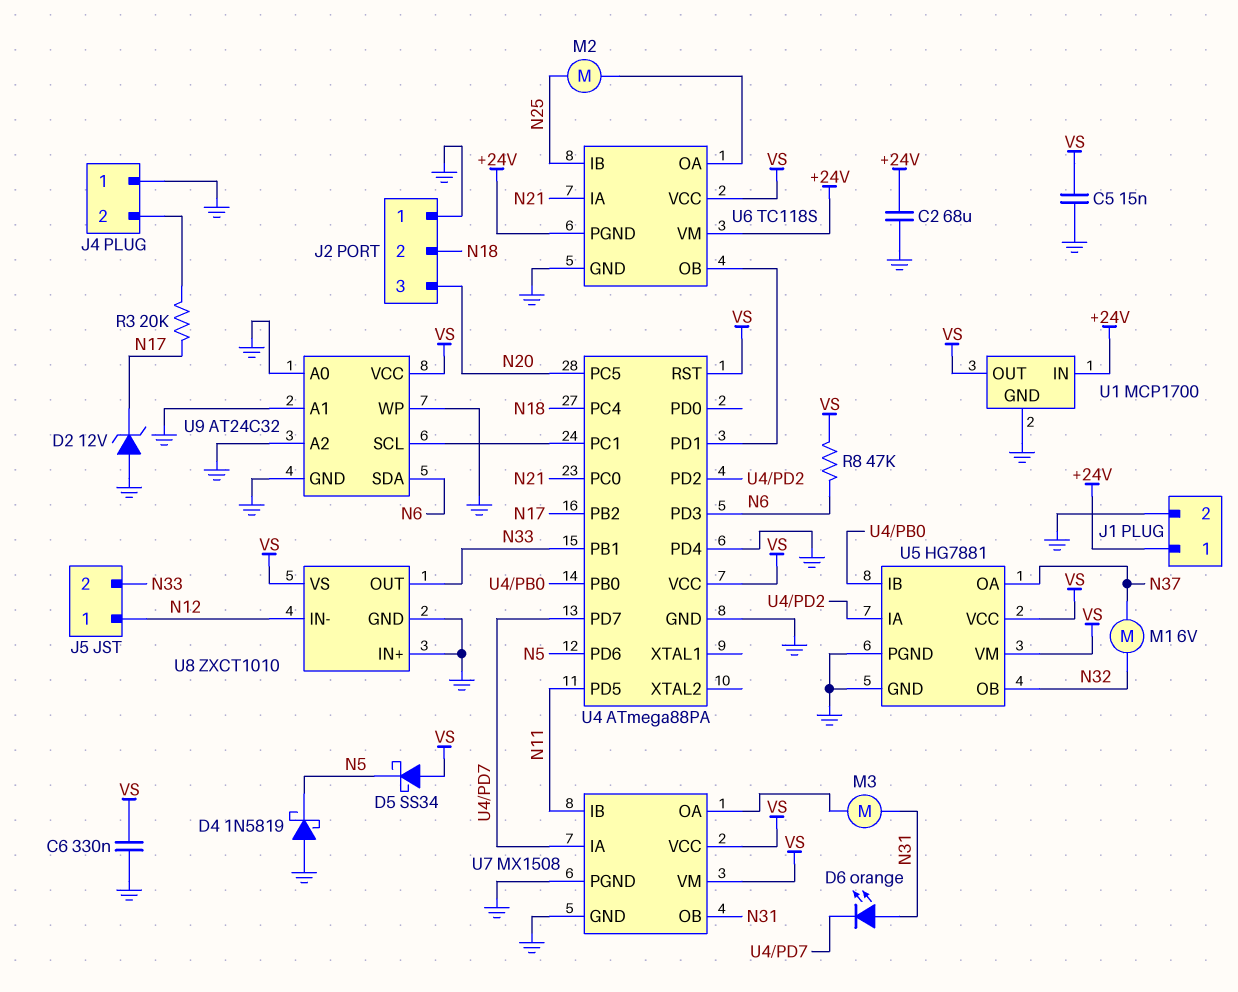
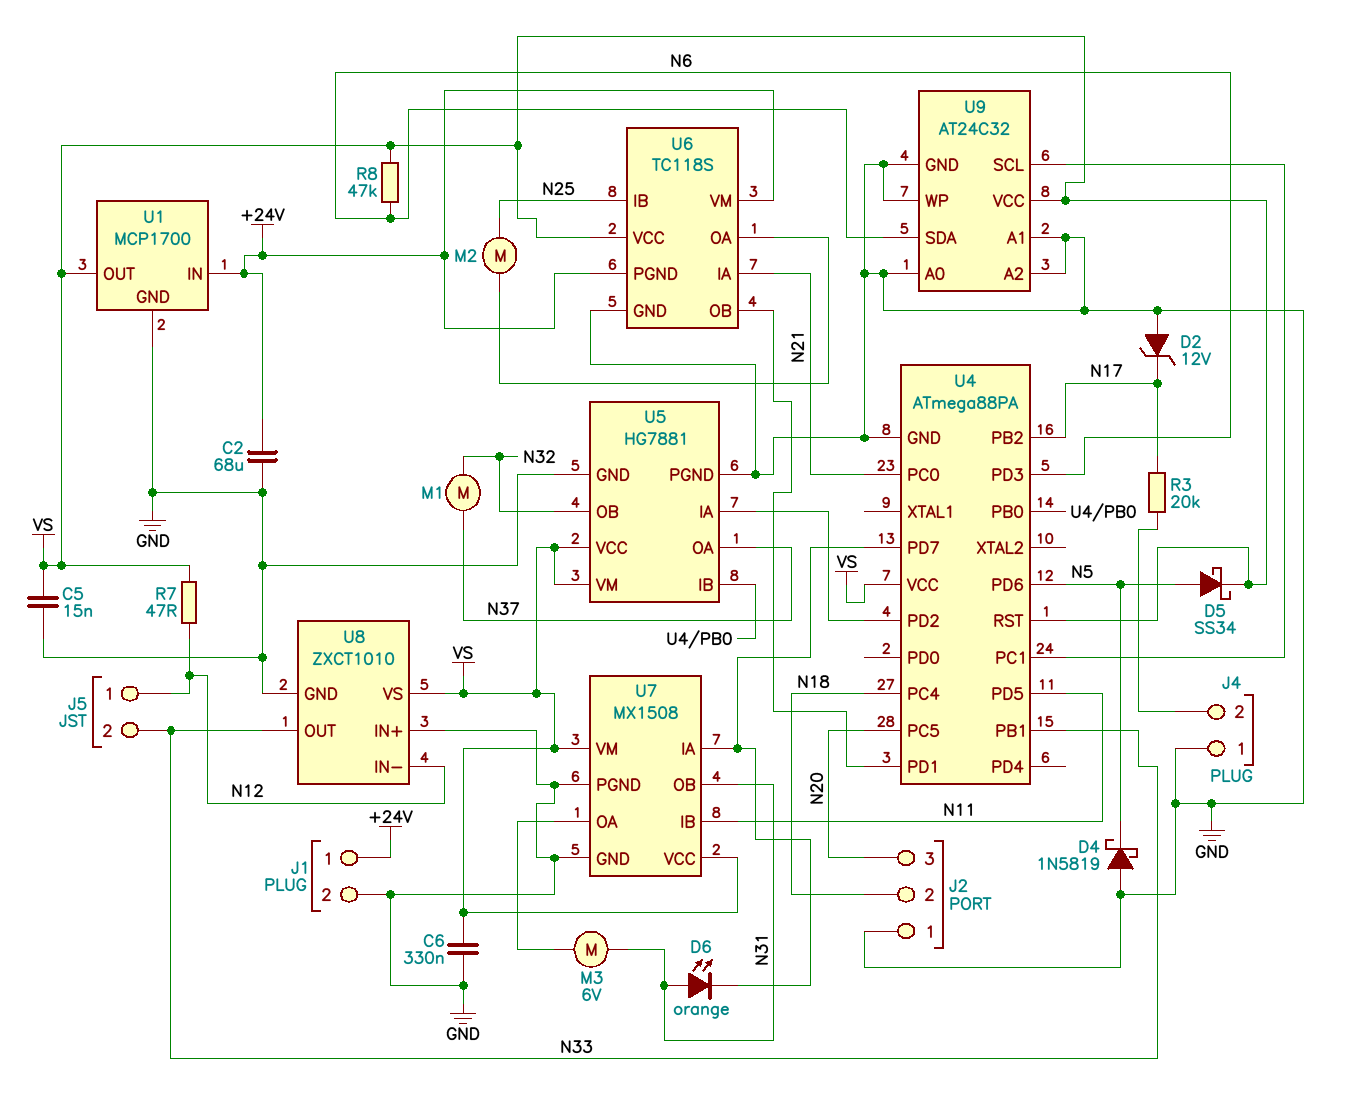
D5: schottky SS34 (A VS, K N5) -> schottky SS34 (A N5, K VS)
M1: motor 6V (N32, N37) -> motor (N32, N37)
M3: motor (N31, U7/OA) -> motor 6V (N31, U7/OA)
R7: none -> 47 (N12, VS)
U4 pin PD4: GND -> none

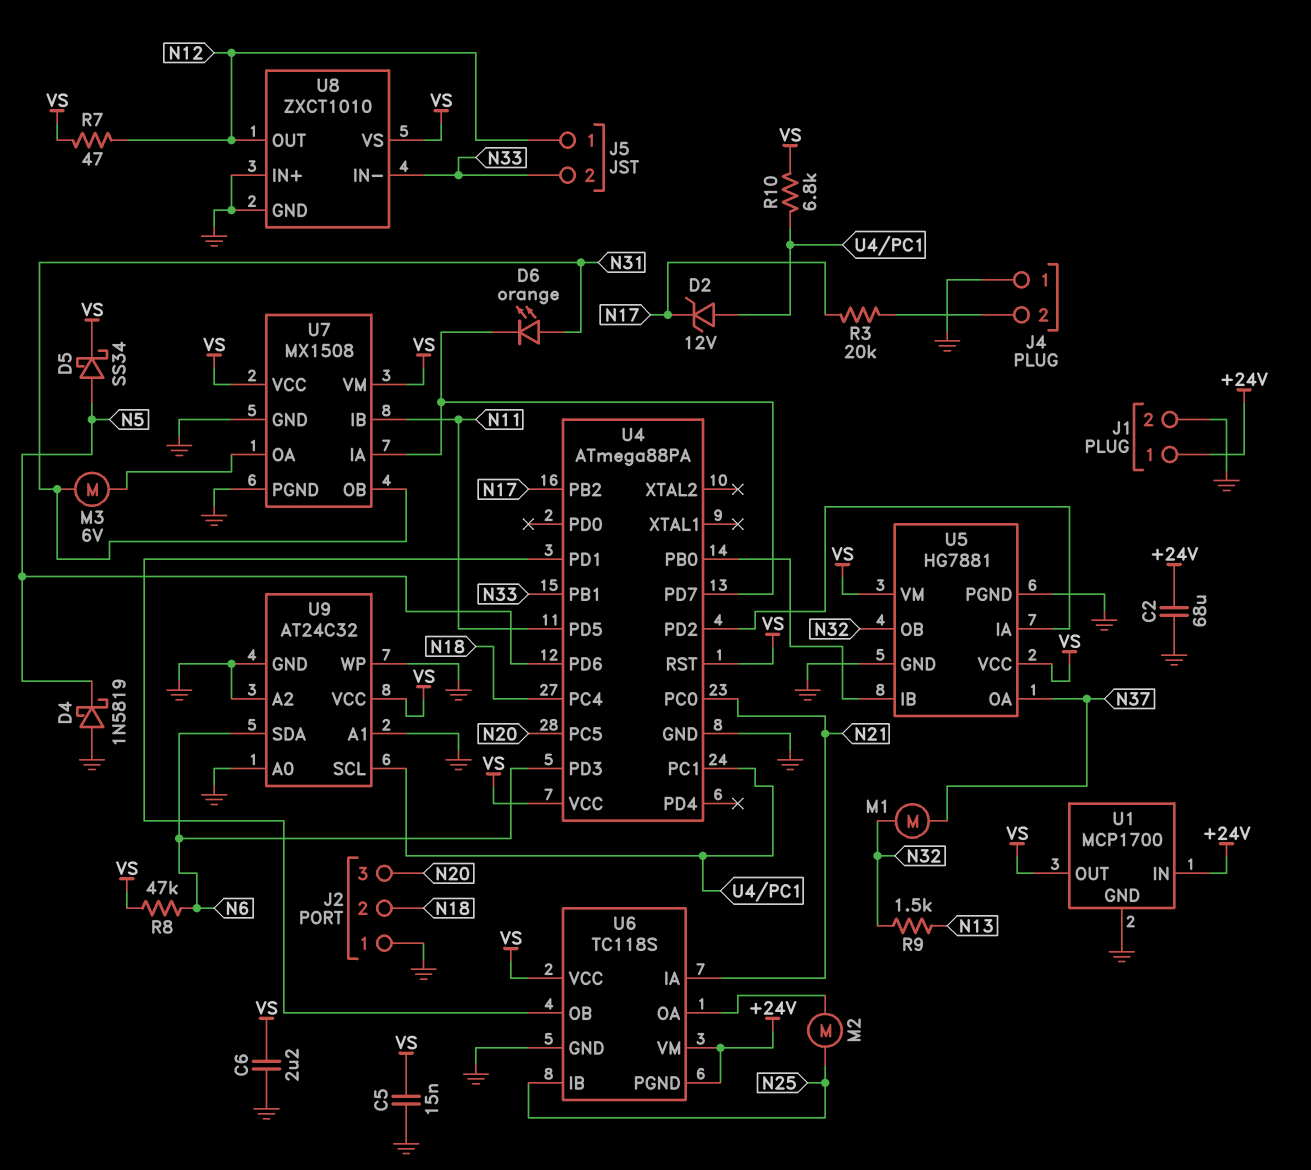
C6: 330nF (GND, VS) -> 2.2uF (GND, VS)
D2: zener 12V (A GND, K N17) -> zener 12V (A U4/PC1, K N17)
R9: none -> 1.5k (N13, N32)
R10: none -> 6.8k (U4/PC1, VS)
U8 pin IN-: N12 -> N33
U8 pin OUT: N33 -> N12

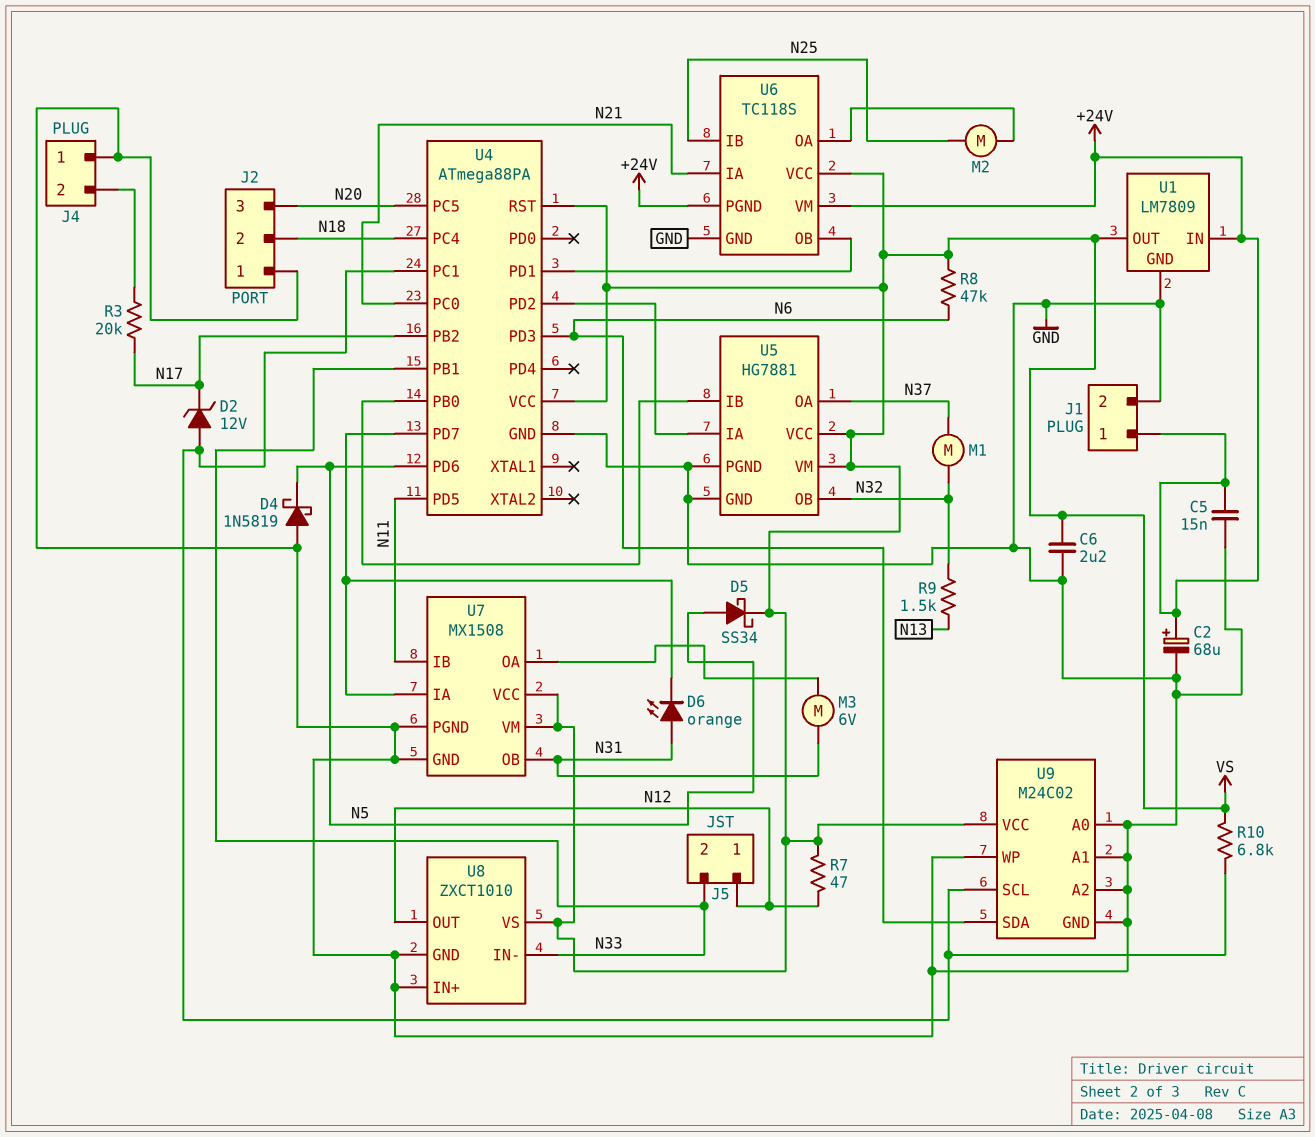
C2: 68uF (+24V, GND) -> 68uF (plus +24V, minus GND)
C5: 15nF (GND, VS) -> 15nF (+24V, GND)
U1: MCP1700 -> LM7809
U9: AT24C32 -> M24C02

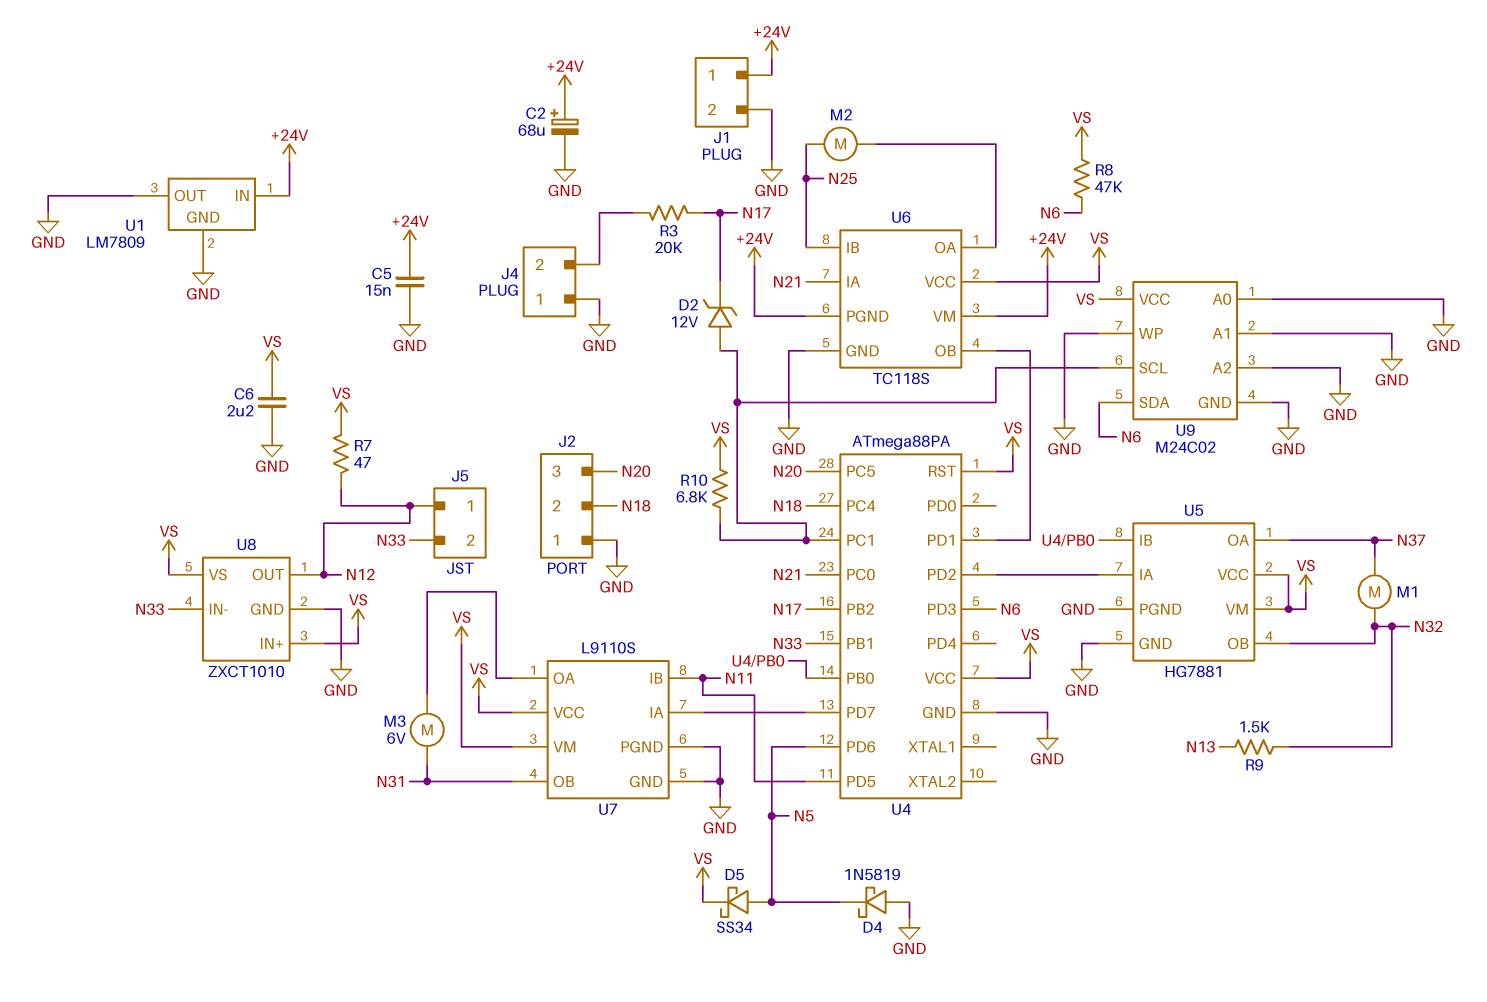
D6: LED orange (A N31, K U4/PD7) -> none
U1 pin OUT: VS -> GND
U7: MX1508 -> L9110S
U8 pin IN+: GND -> VS

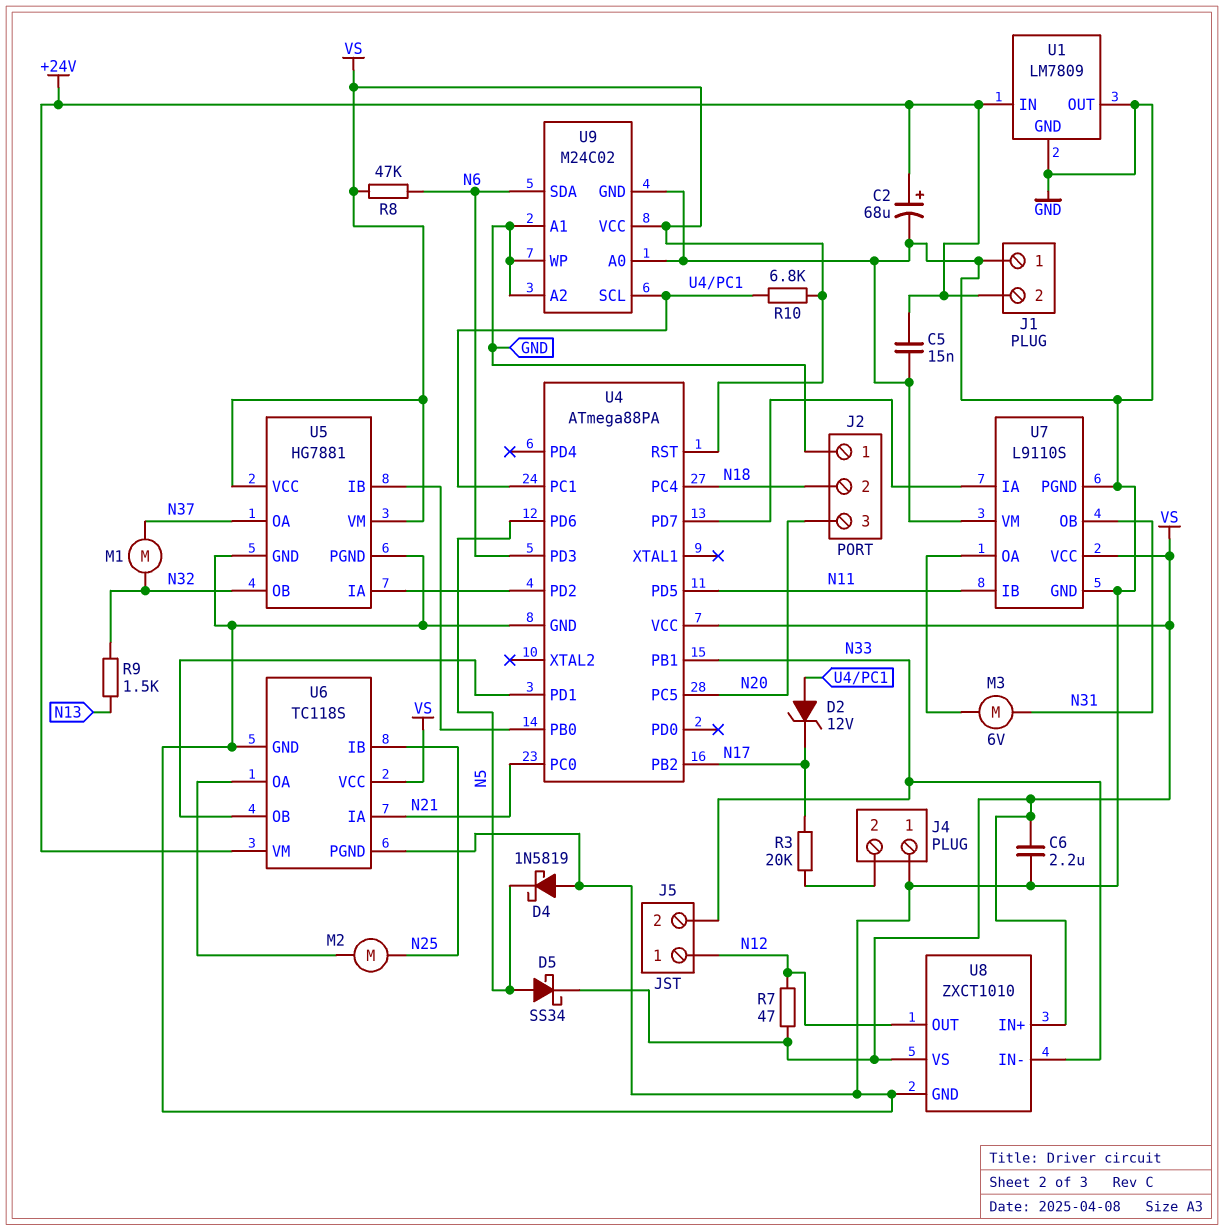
J1 pin 1: +24V -> GND
J1 pin 2: GND -> +24V
U6 pin PGND: +24V -> GND
U7 pin VM: VS -> GND

